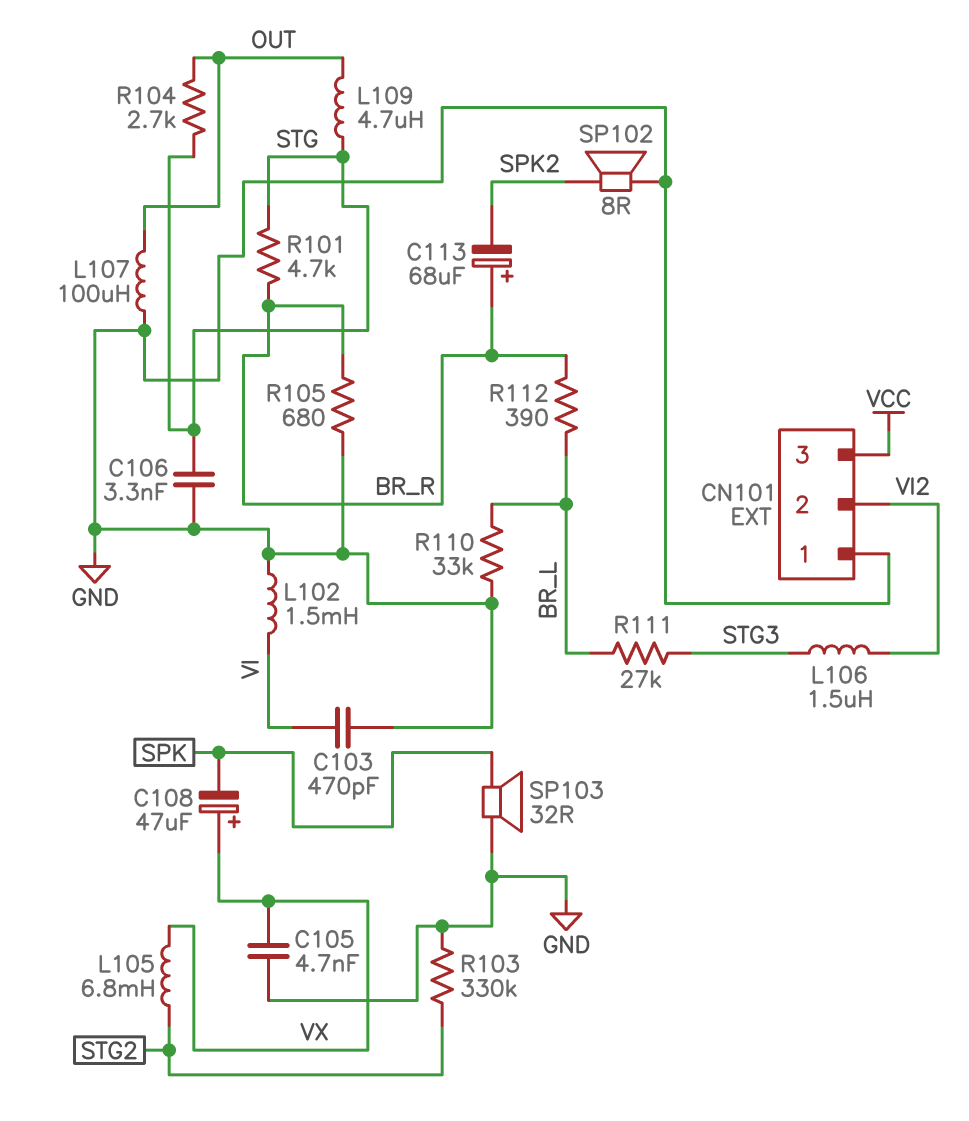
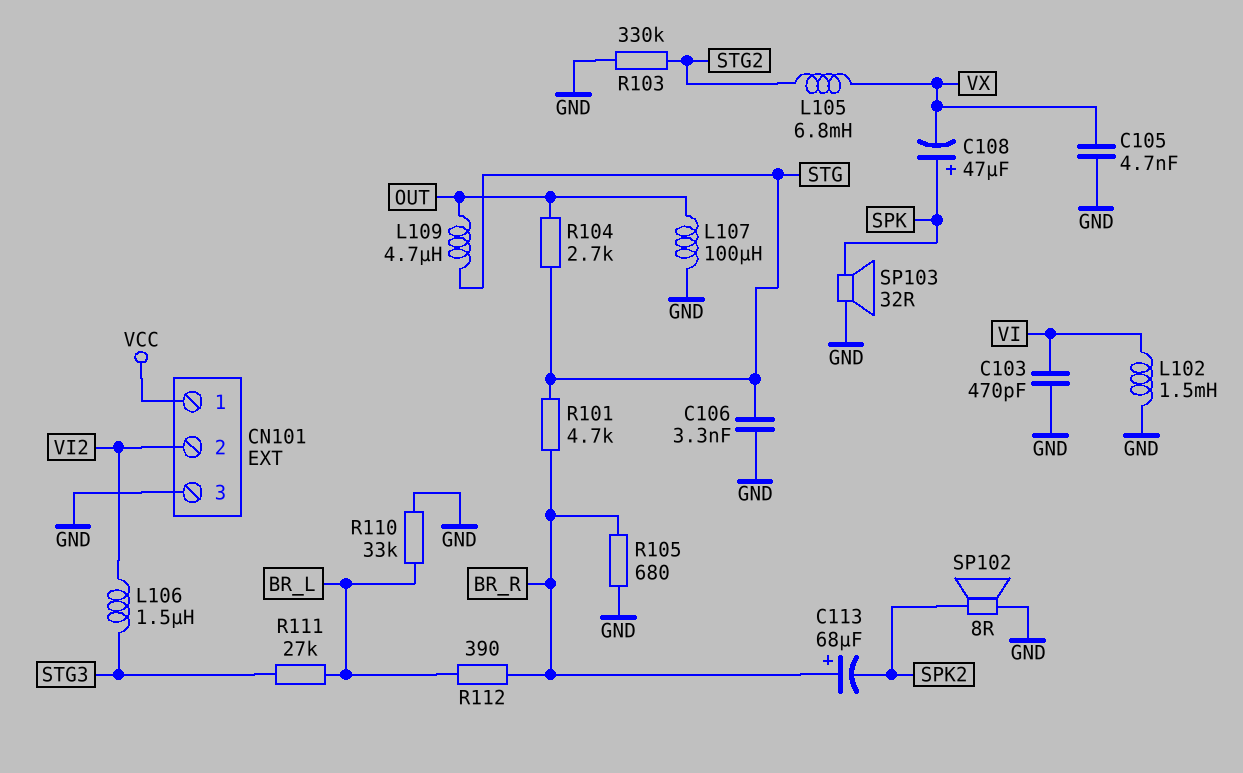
C108: 47uF (plus VX, minus SPK) -> 47uF (plus SPK, minus VX)
CN101 pin 1: GND -> VCC
CN101 pin 3: VCC -> GND

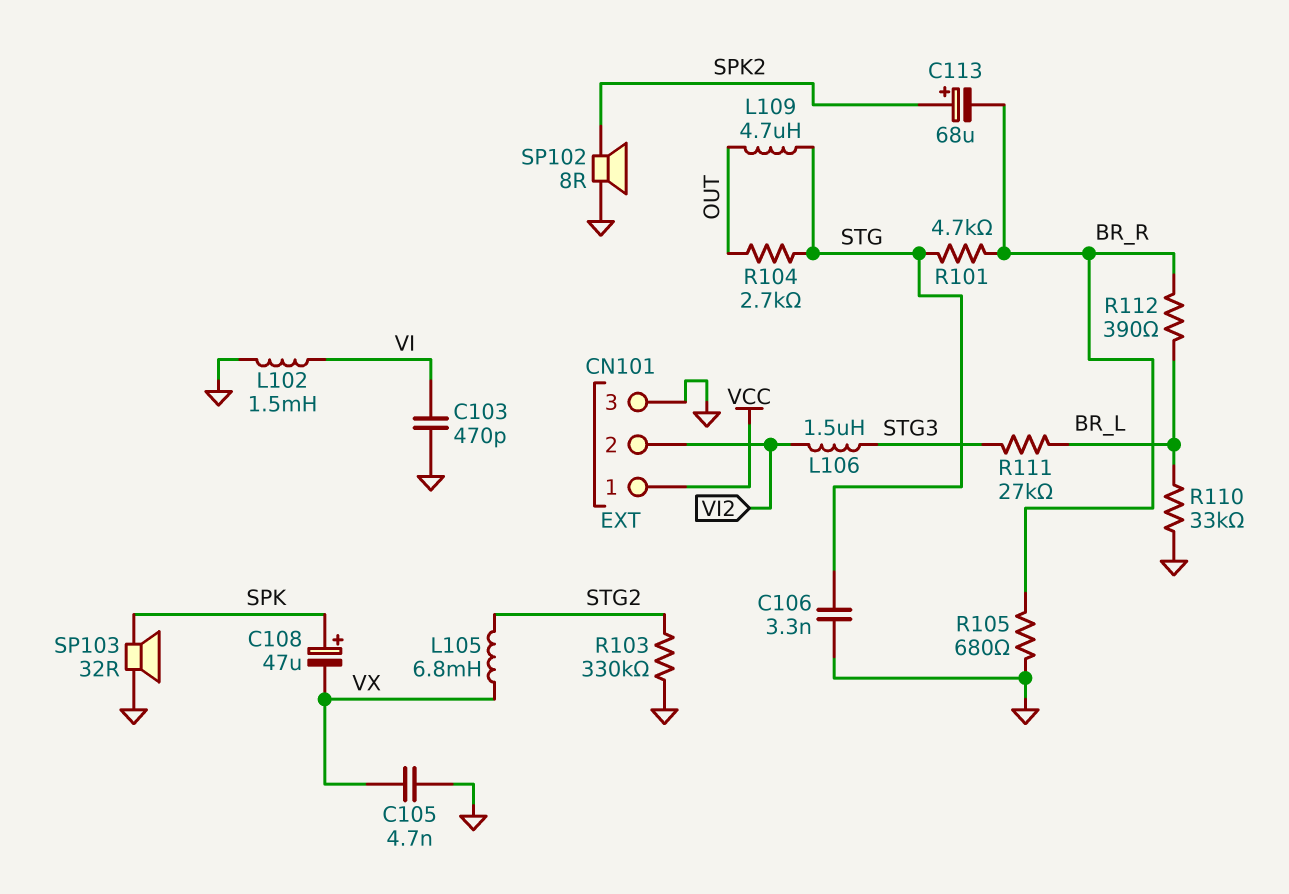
C113: 68uF (plus BR_R, minus SPK2) -> 68uF (plus SPK2, minus BR_R)
L107: 100uH (GND, OUT) -> none

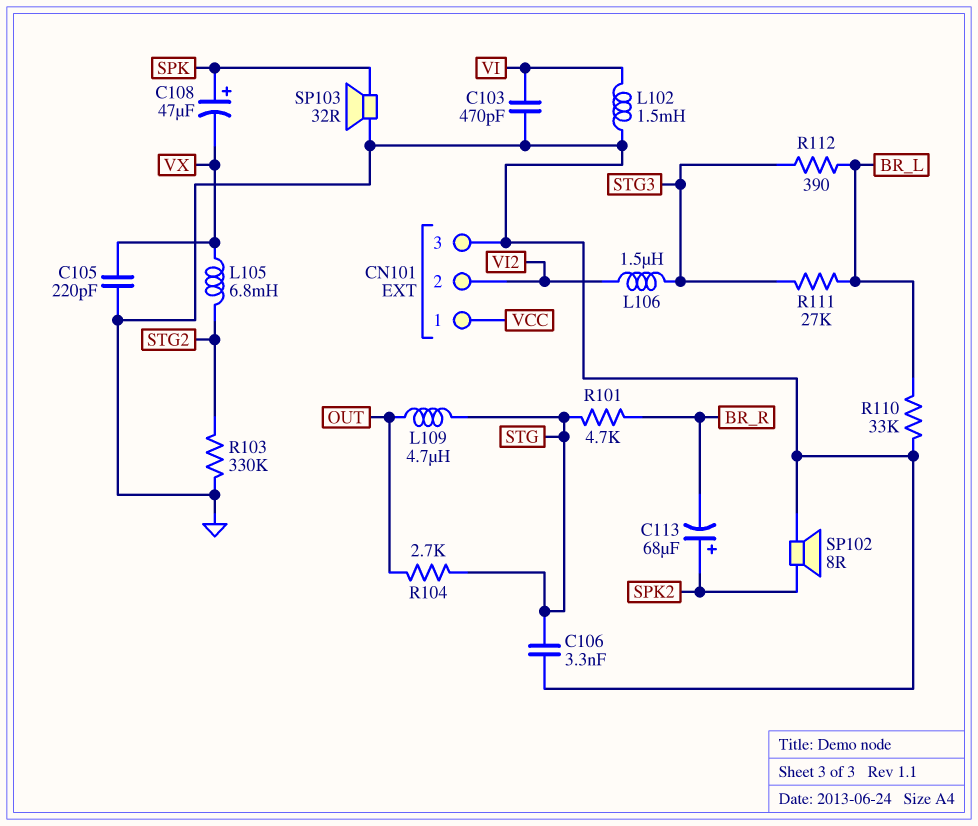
C105: 4.7nF (GND, VX) -> 220pF (GND, VX)
R105: 680 (BR_R, GND) -> none
R112: 390 (BR_L, BR_R) -> 390 (BR_L, STG3)

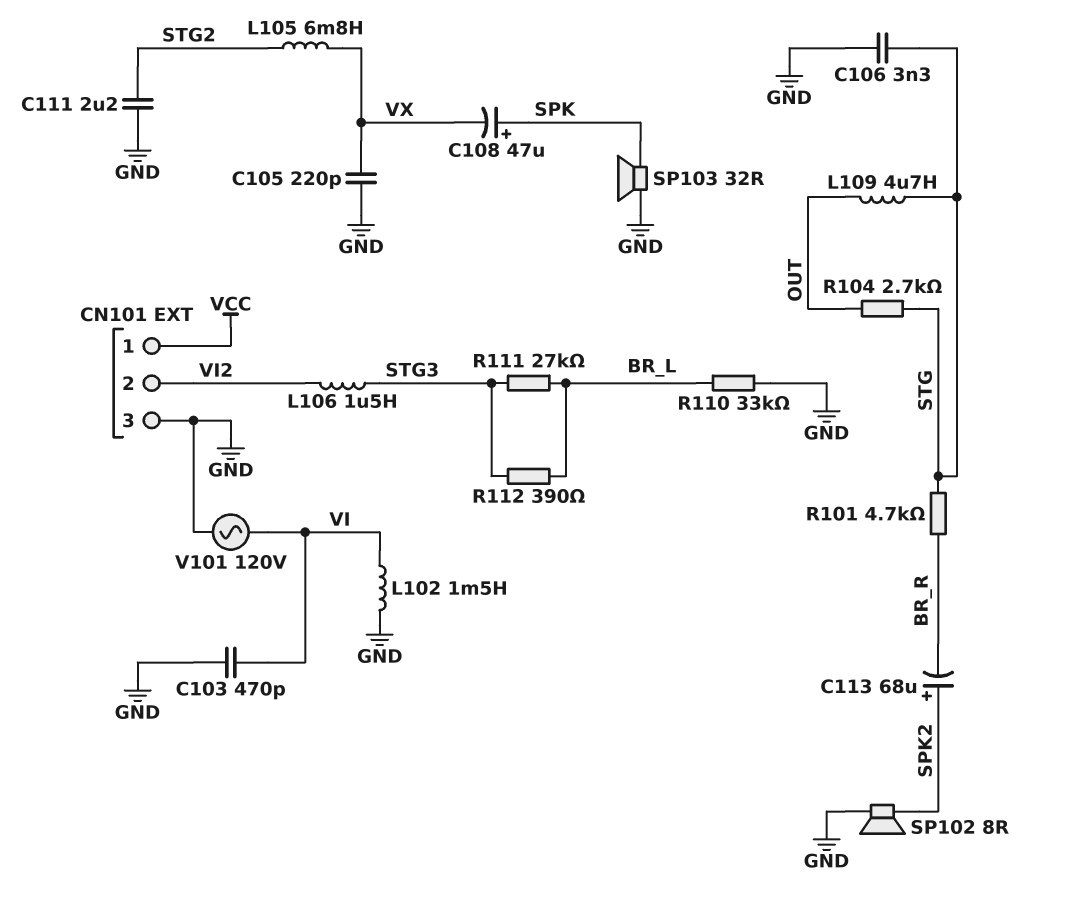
C111: none -> 2.2uF (GND, STG2)
R103: 330k (GND, STG2) -> none
V101: none -> AC 120V (GND, VI)

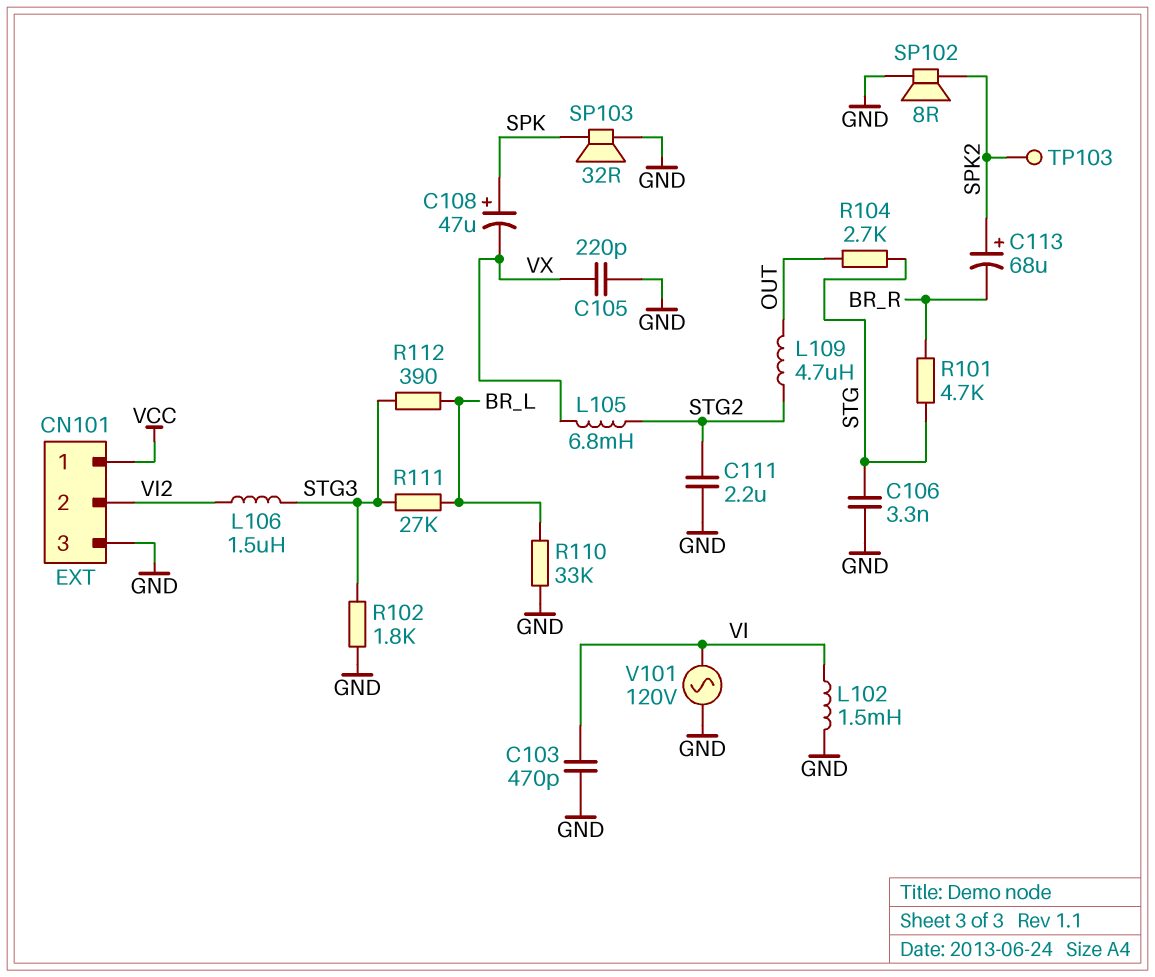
L109: 4.7uH (OUT, STG) -> 4.7uH (OUT, STG2)
R102: none -> 1.8k (GND, STG3)
TP103: none -> test point (SPK2)

